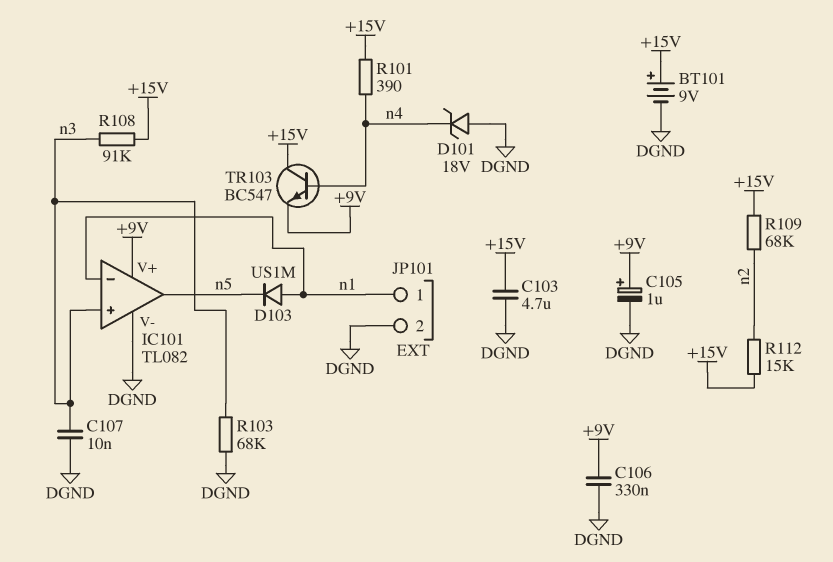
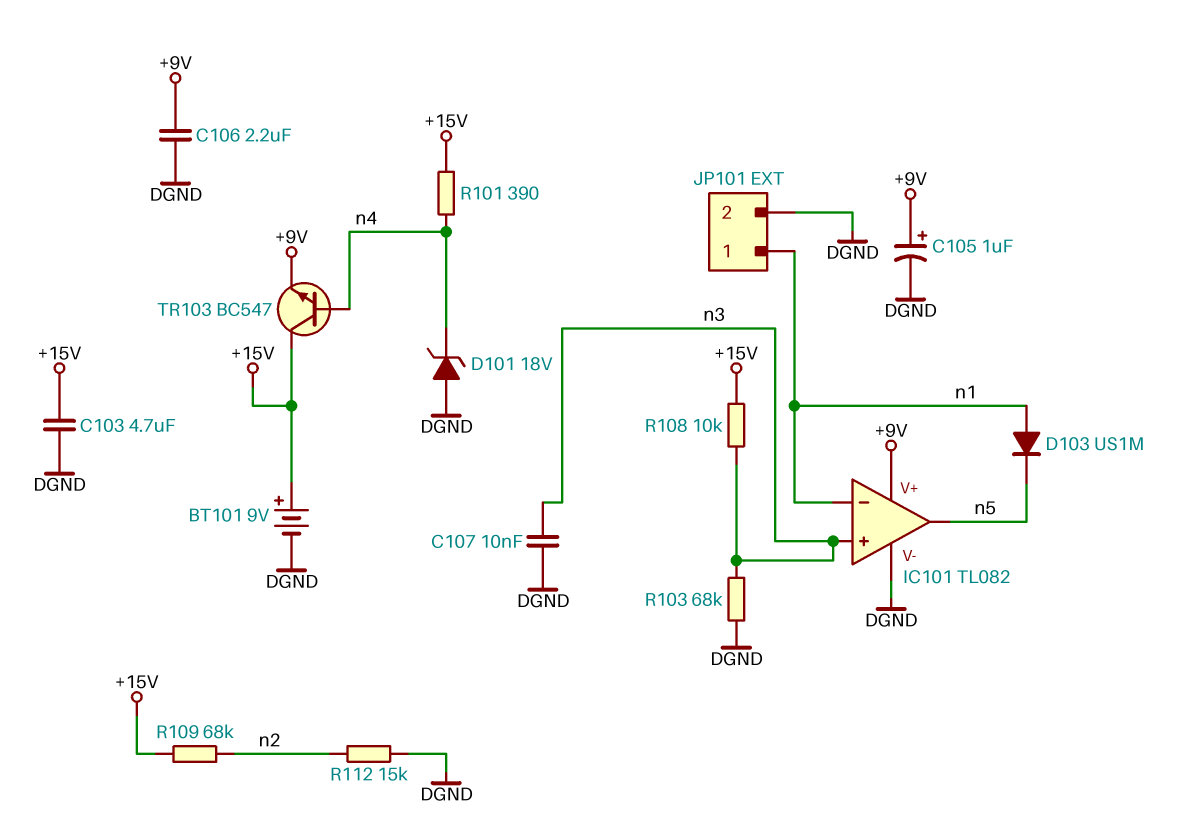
C106: 330nF (+9V, DGND) -> 2.2uF (+9V, DGND)
R108: 91k (+15V, n3) -> 10k (+15V, n3)
R112: 15k (+15V, n2) -> 15k (DGND, n2)

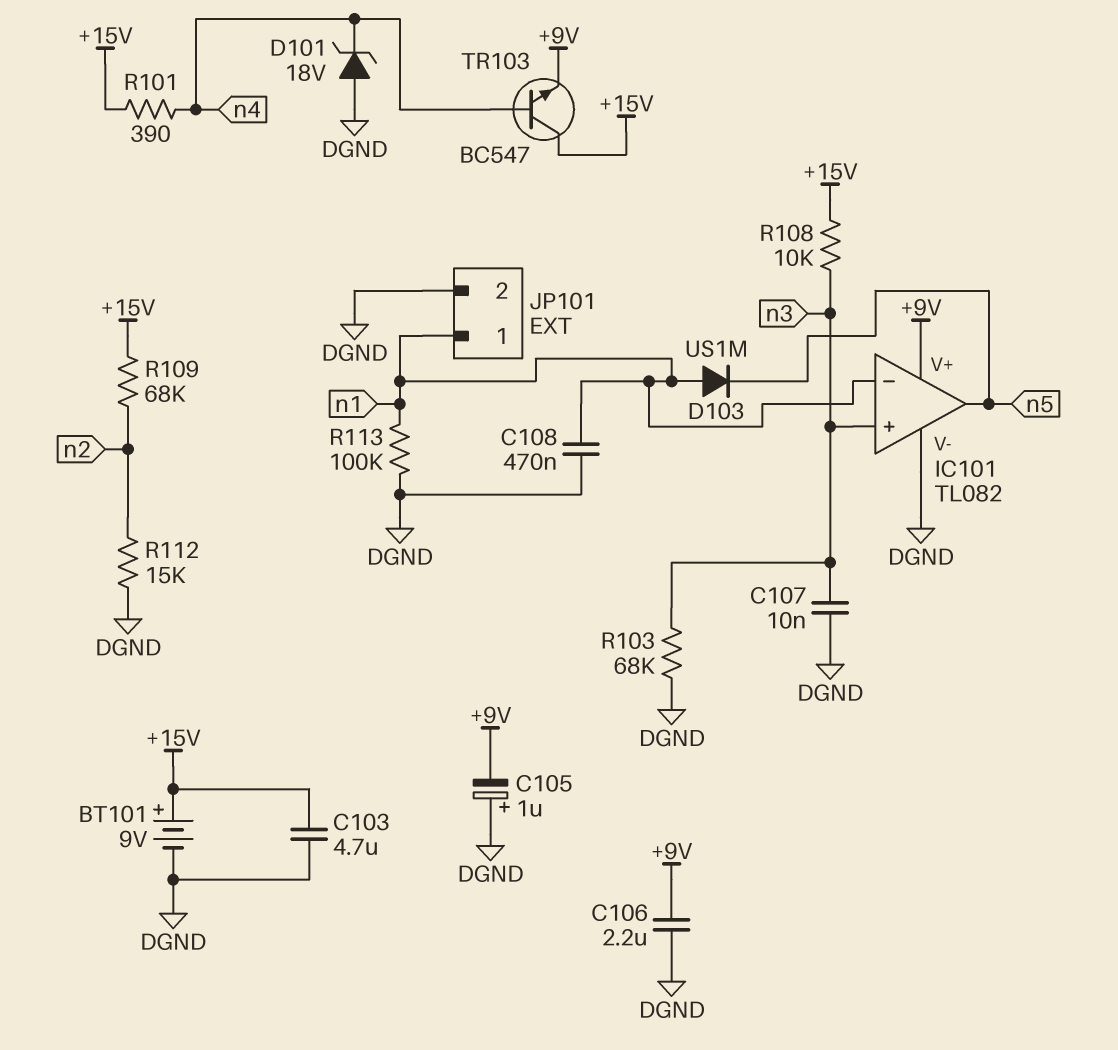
C105: 1uF (plus +9V, minus DGND) -> 1uF (plus DGND, minus +9V)
C108: none -> 470nF (DGND, n1)
R113: none -> 100k (DGND, n1)

